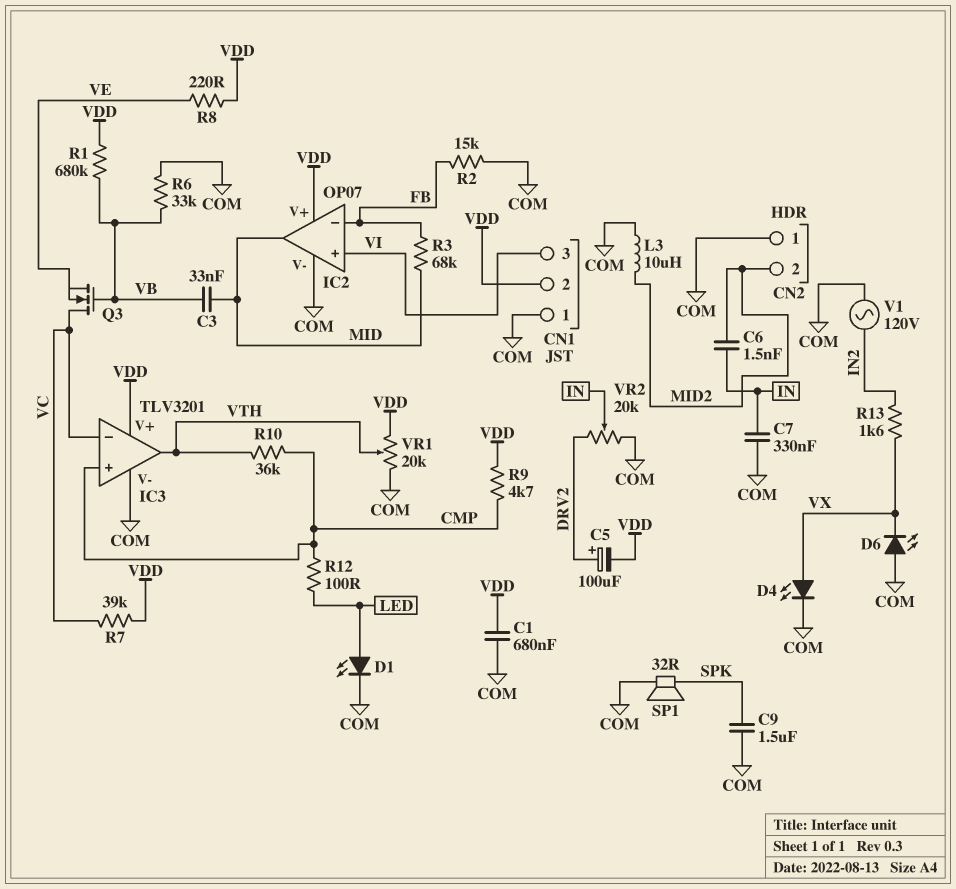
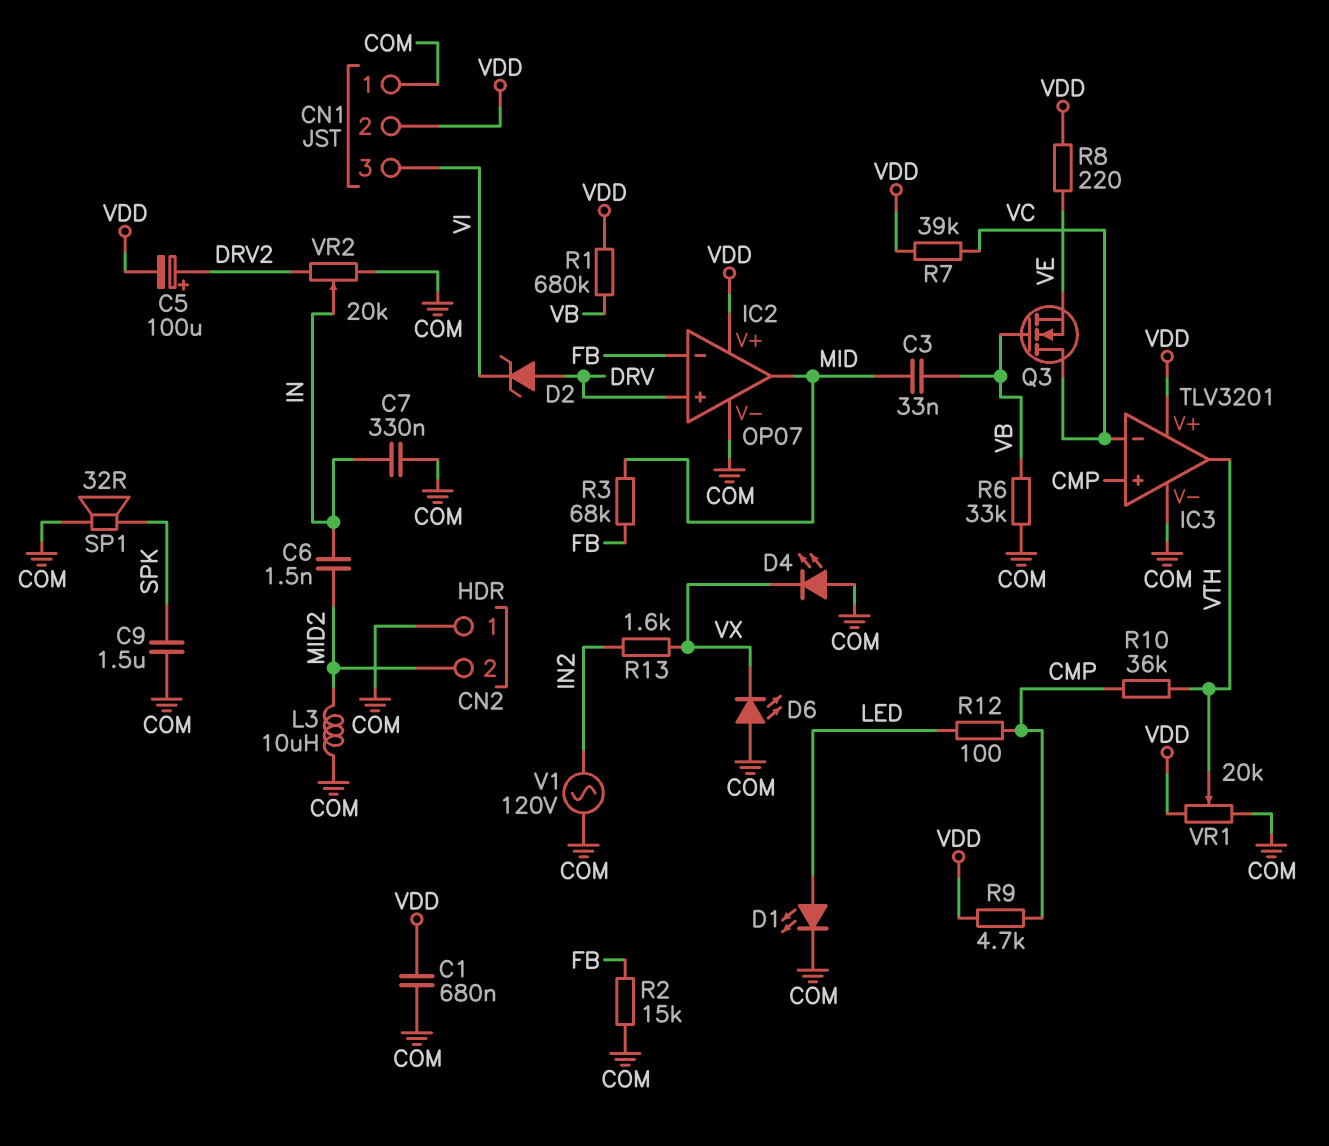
D2: none -> zener (A DRV, K VI)
D4: LED (A VX, K COM) -> LED (A COM, K VX)
IC2 pin in+: VI -> DRV

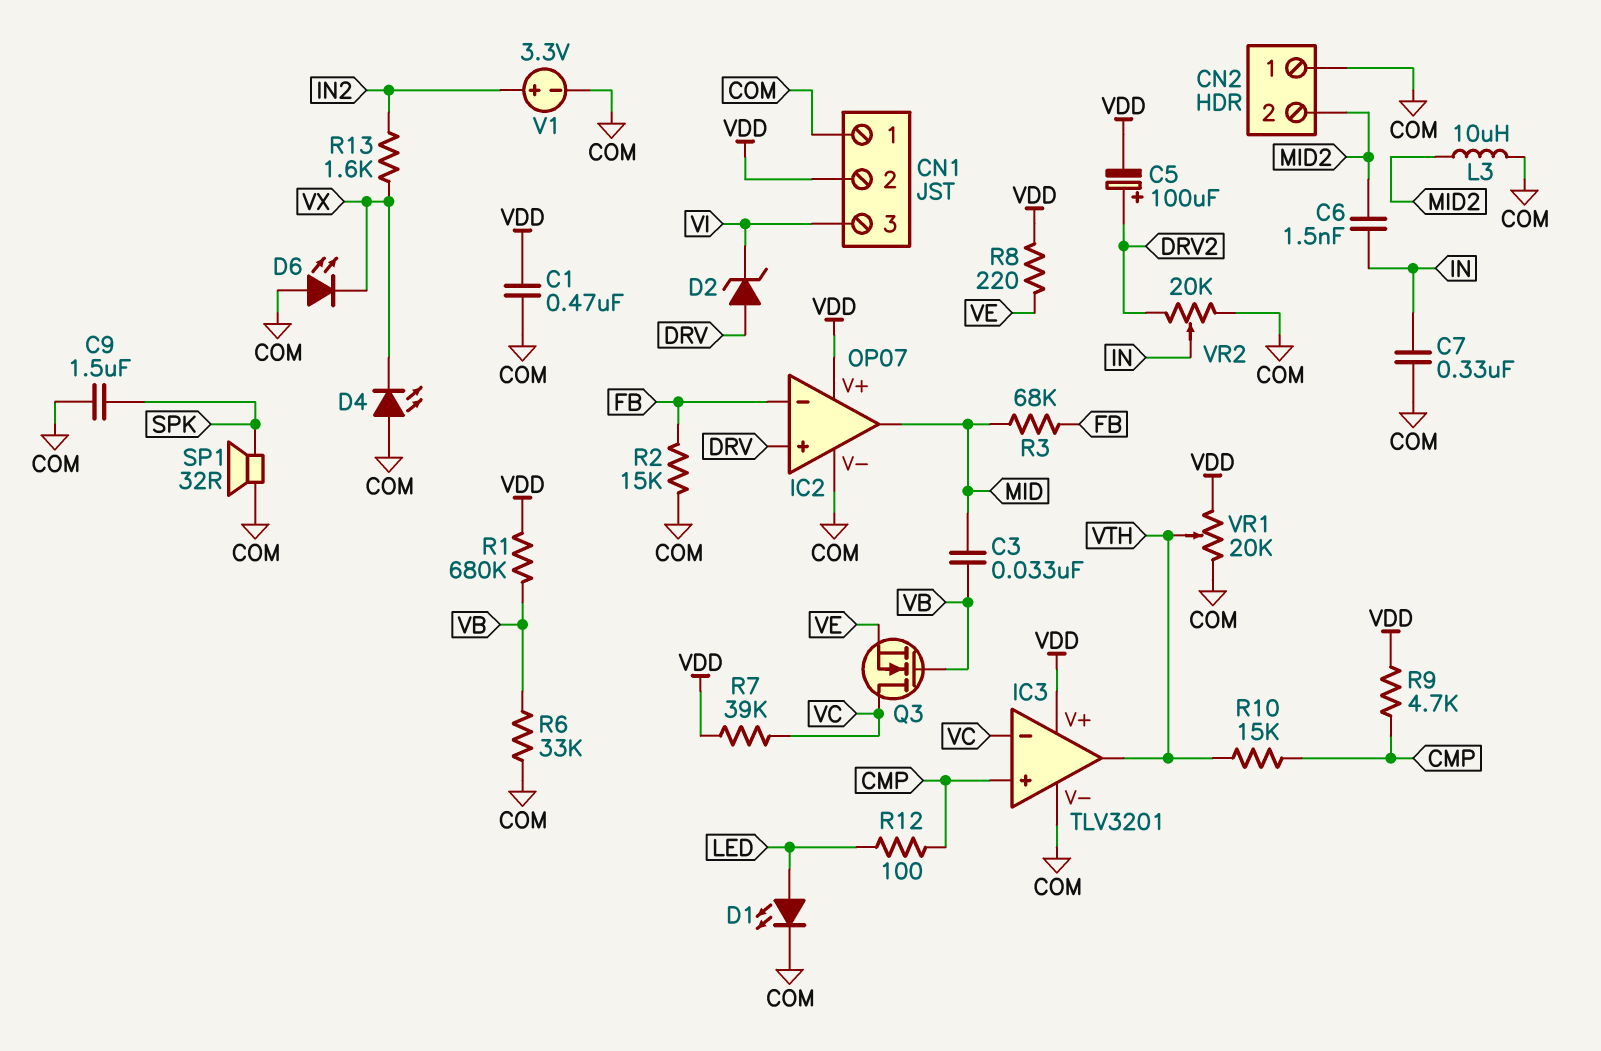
C1: 680nF (COM, VDD) -> 470nF (COM, VDD)
R10: 36k (CMP, VTH) -> 15k (CMP, VTH)
V1: AC 120V (COM, IN2) -> 3.3V (plus IN2, minus COM)

